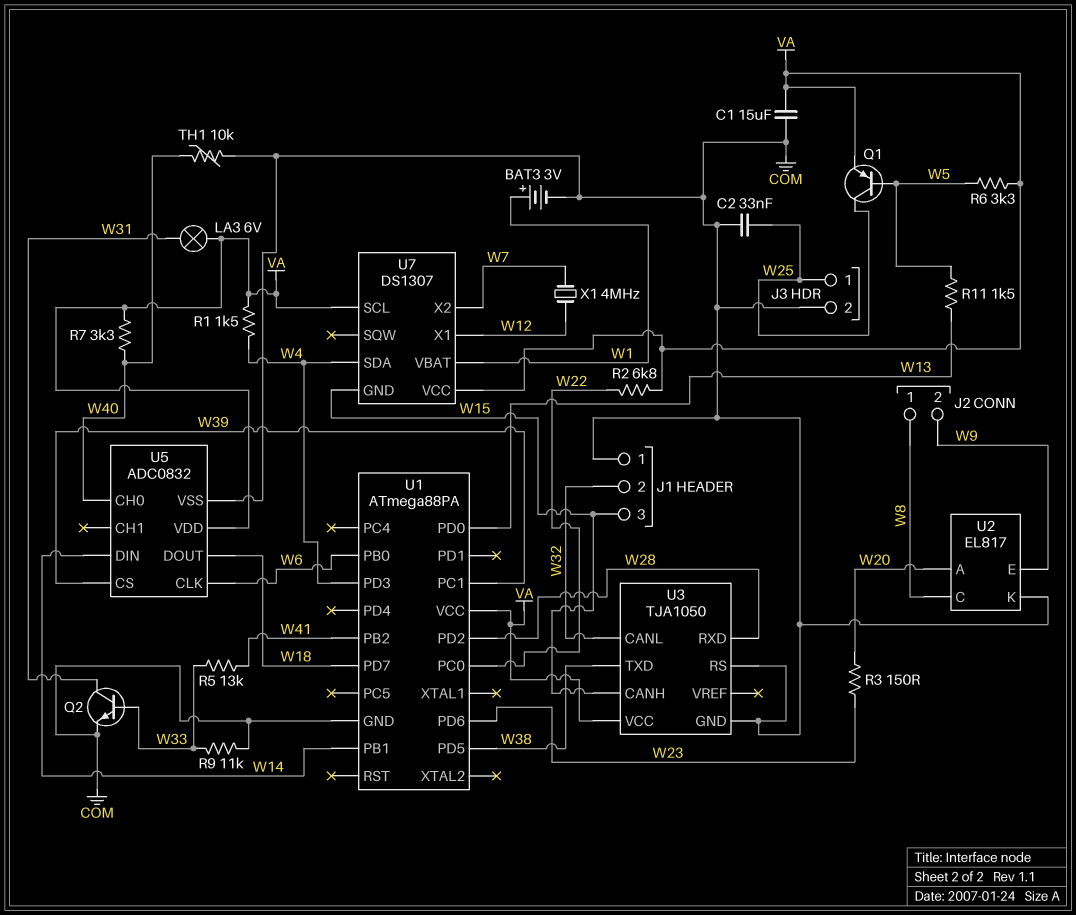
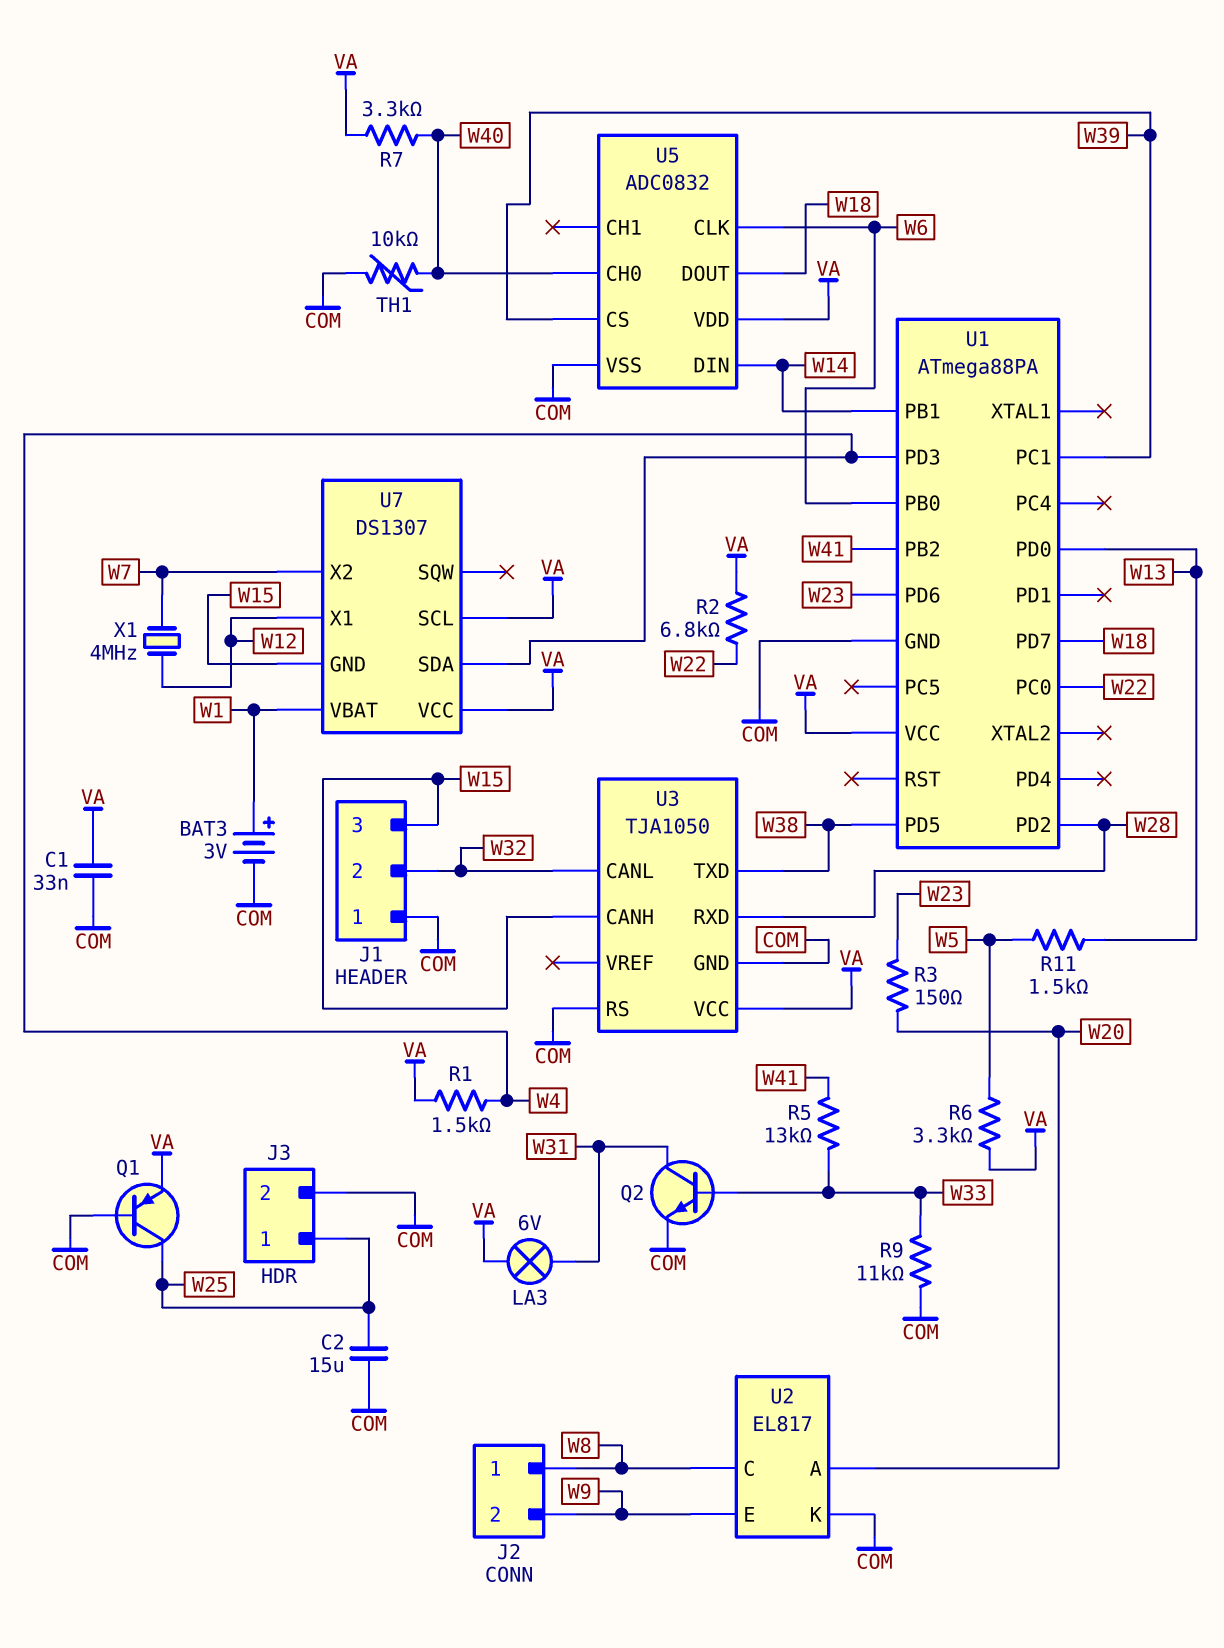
C1: 15uF (COM, VA) -> 33nF (COM, VA)
C2: 33nF (COM, W25) -> 15uF (COM, W25)
Q1: PNP (B W5, C W25, E VA) -> PNP (B COM, C W25, E VA)

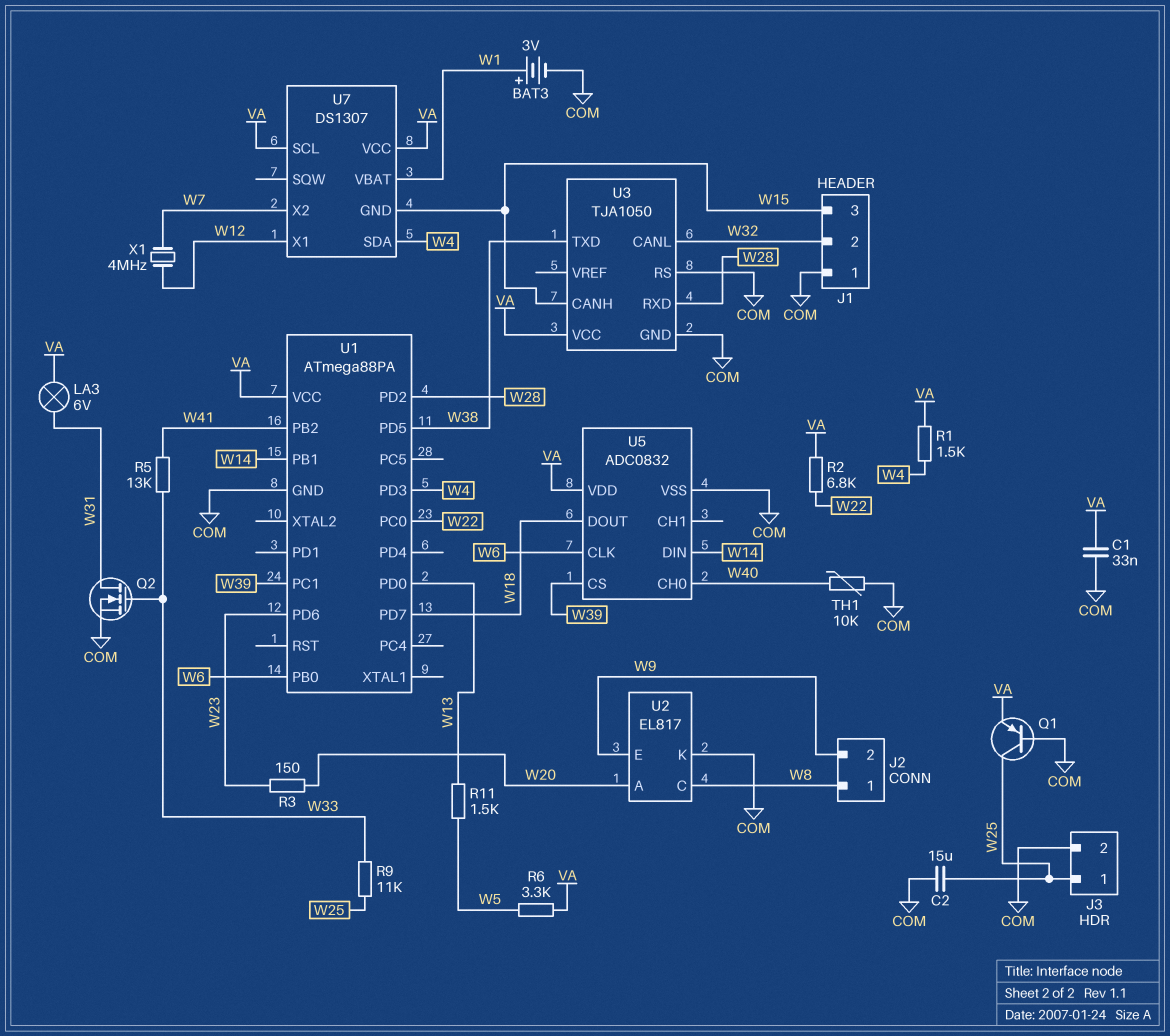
Q2: NPN (B W33, C W31, E COM) -> NMOS (G W33, D W31, S COM)
R7: 3.3k (VA, W40) -> none
R9: 11k (COM, W33) -> 11k (W25, W33)

